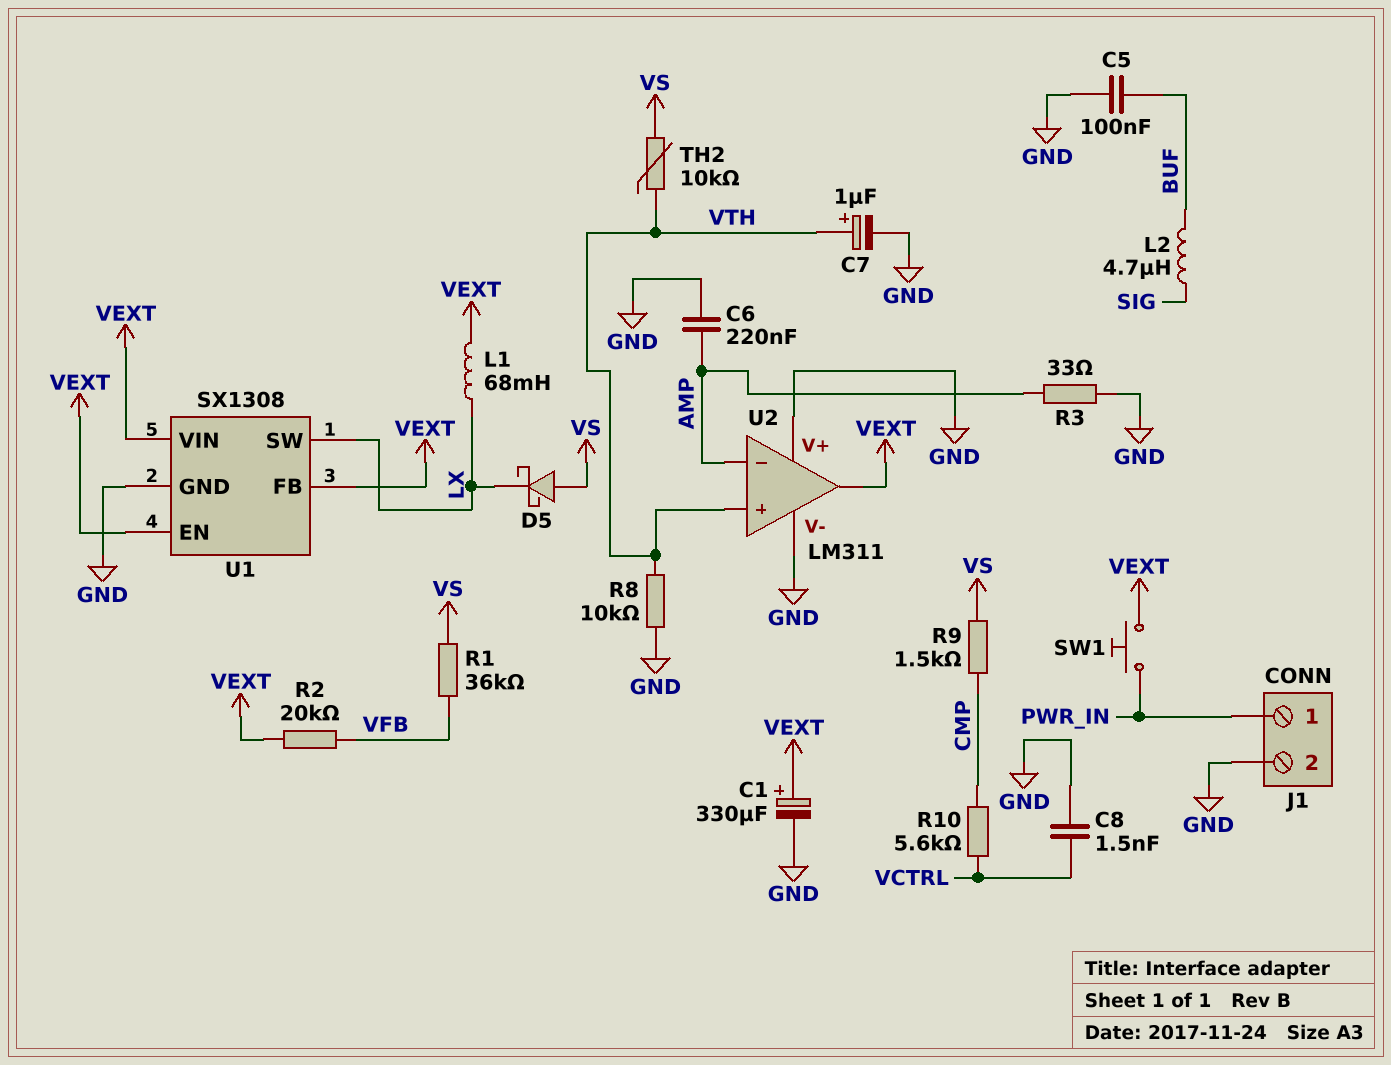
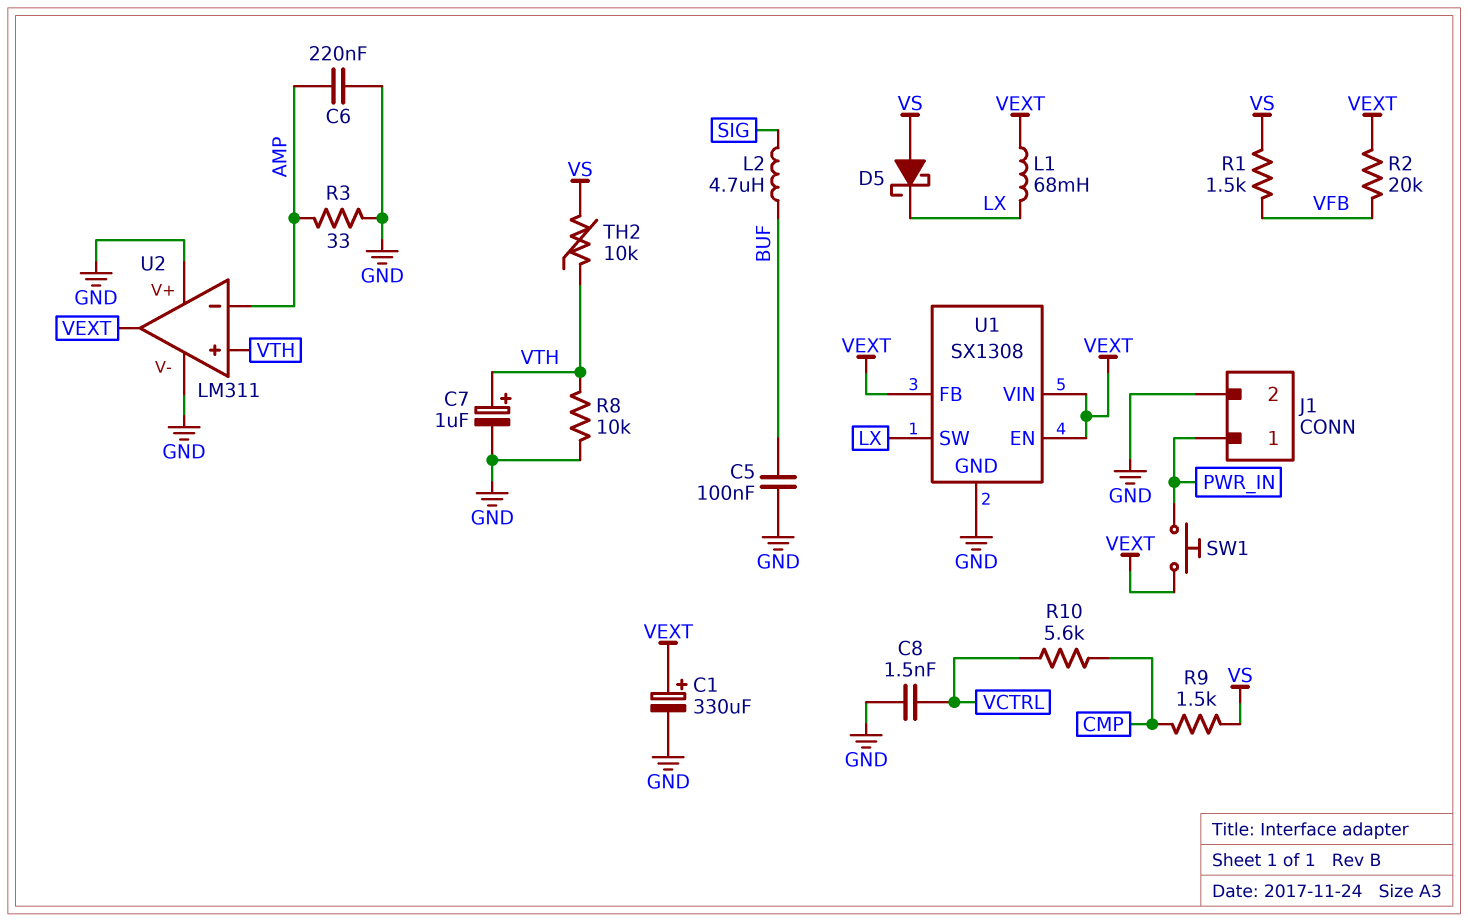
R1: 36k (VFB, VS) -> 1.5k (VFB, VS)

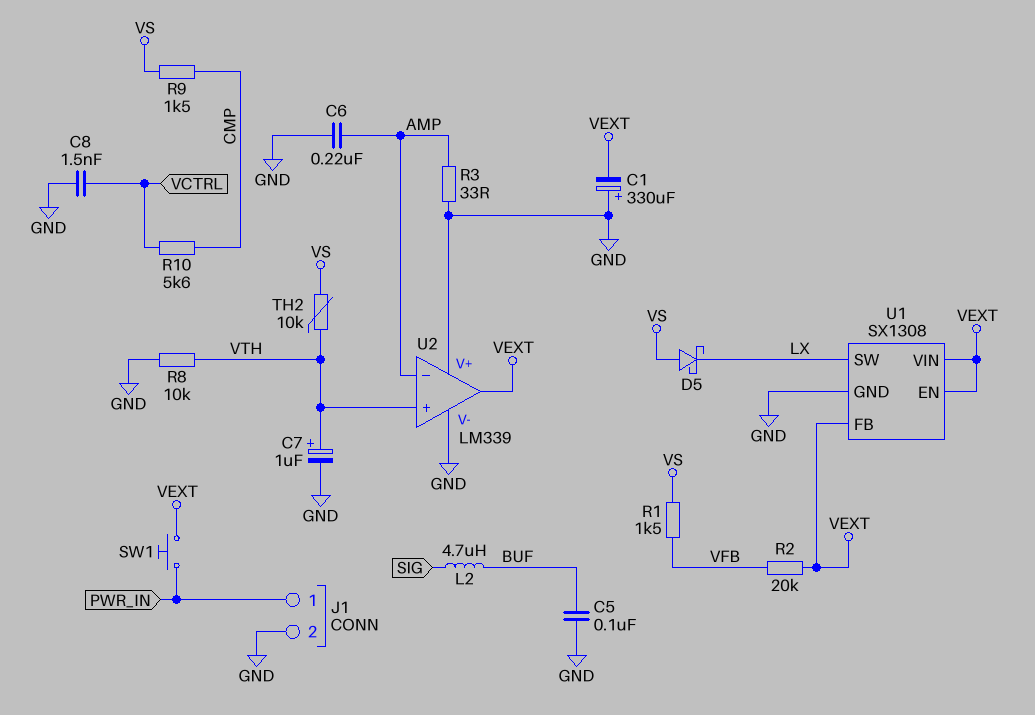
C1: 330uF (plus VEXT, minus GND) -> 330uF (plus GND, minus VEXT)
L1: 68mH (LX, VEXT) -> none
U2: LM311 -> LM339

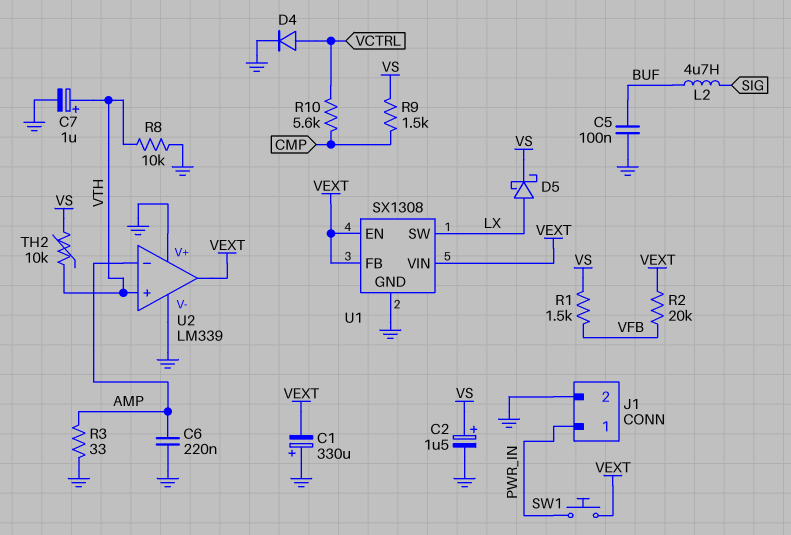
C2: none -> 1.5uF (plus VS, minus GND)
C8: 1.5nF (GND, VCTRL) -> none
D4: none -> diode (A VCTRL, K GND)
D5: schottky (A VS, K LX) -> schottky (A LX, K VS)

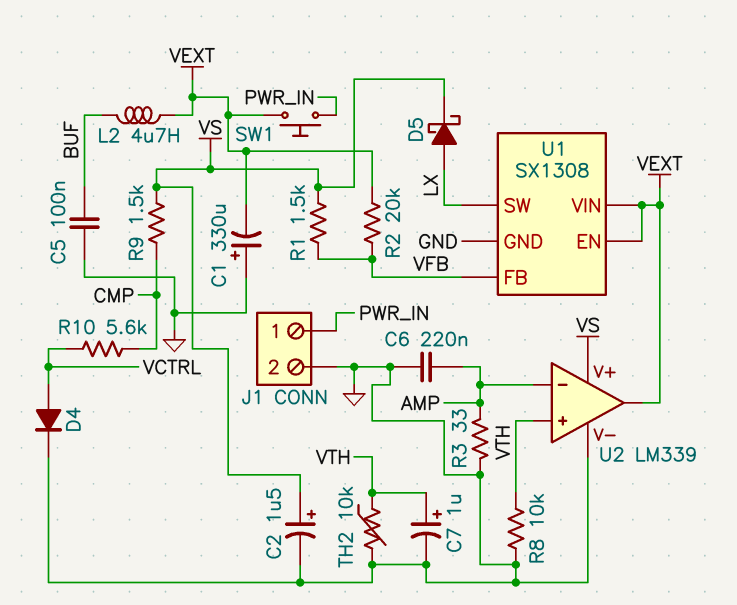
L2: 4.7uH (BUF, SIG) -> 4.7uH (BUF, VEXT)
TH2: 10k (VS, VTH) -> 10k (GND, VTH)
U1 pin FB: VEXT -> VFB
U2 pin V+: GND -> VS

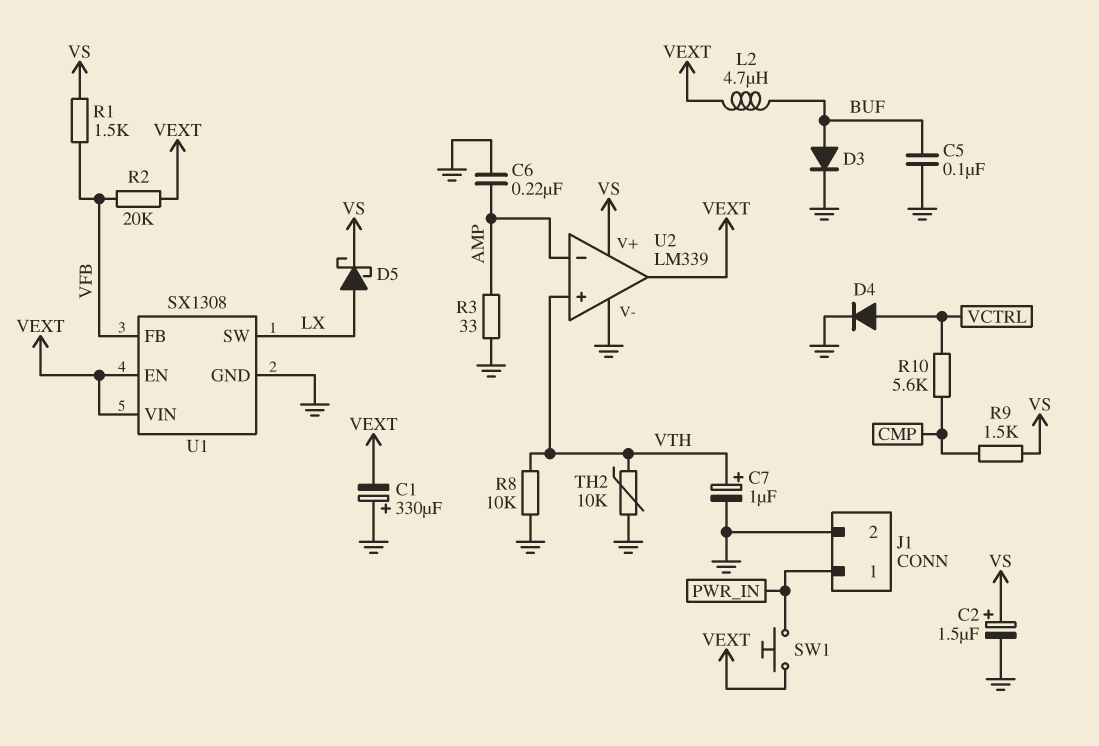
D3: none -> diode (A BUF, K GND)

